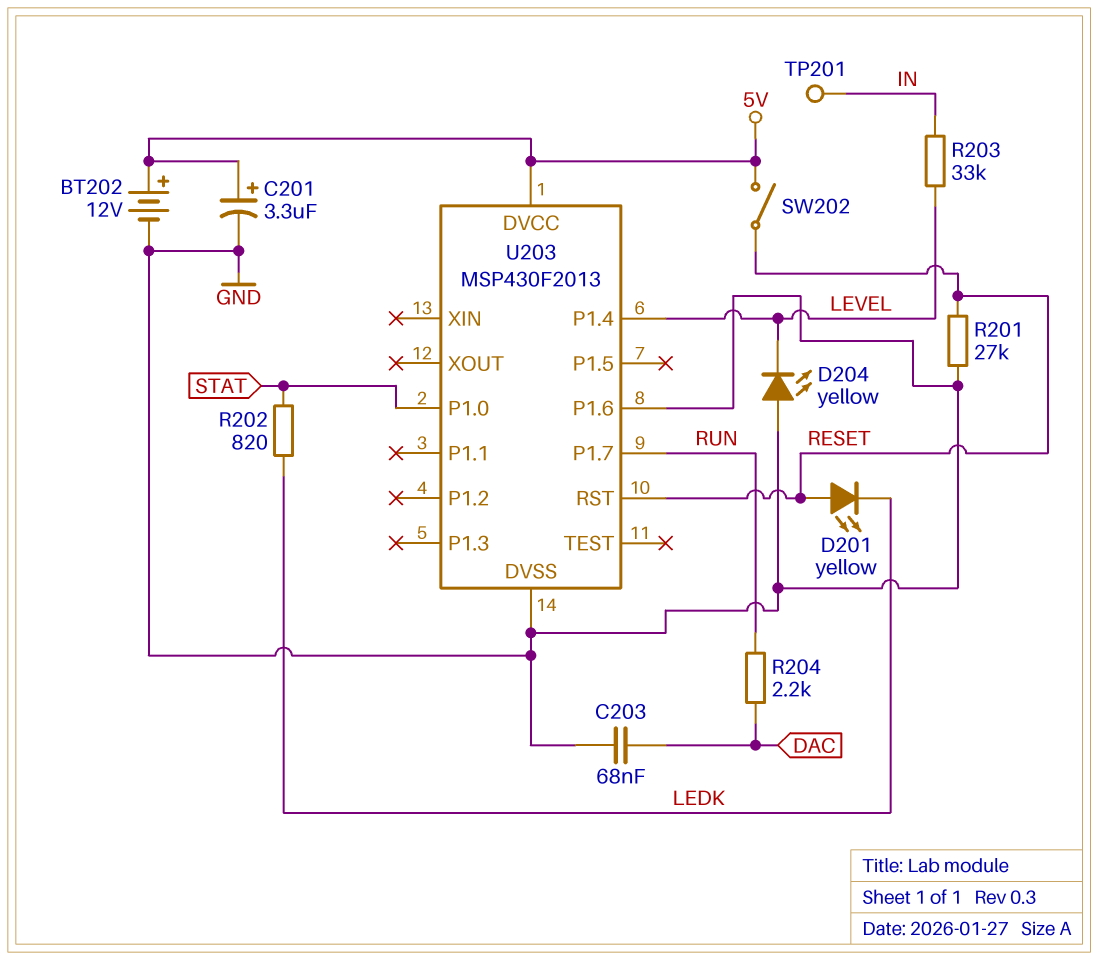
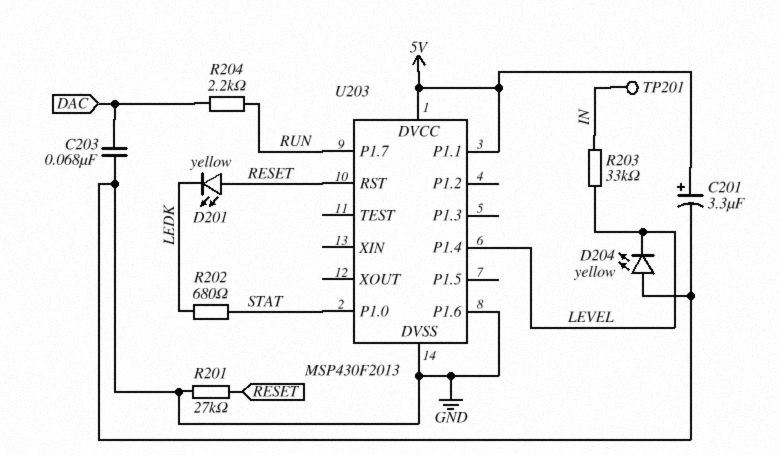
BT202: 12V (plus 5V, minus GND) -> none
R202: 820 (LEDK, STAT) -> 680 (LEDK, STAT)
SW202: switch (5V, RESET) -> none
U203 pin P1.1: none -> 5V

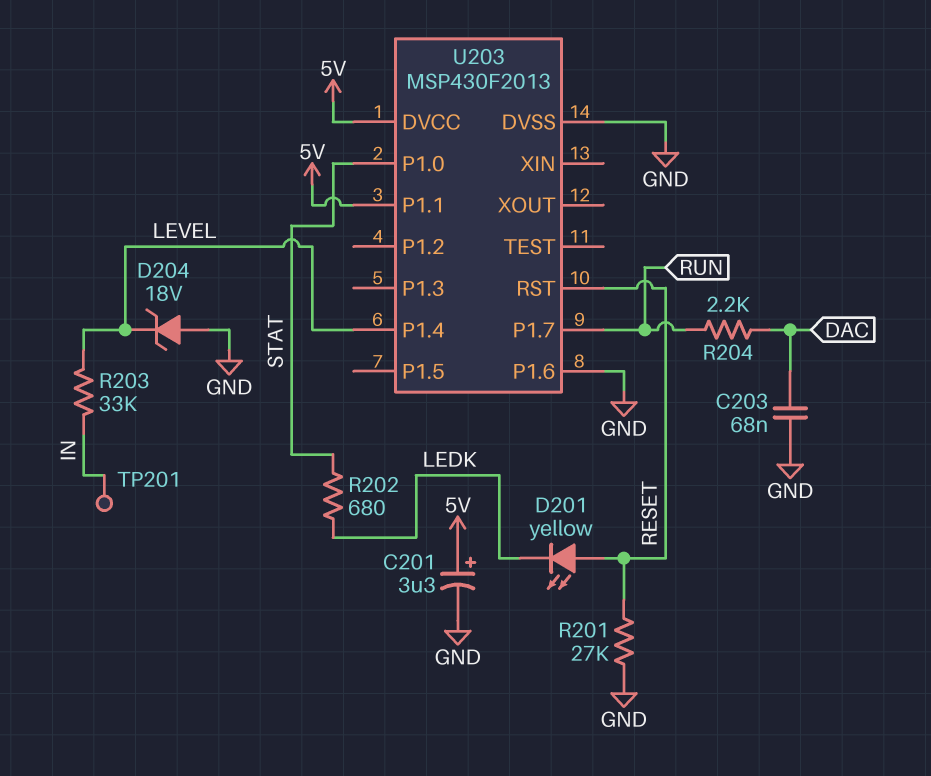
D204: LED yellow (A GND, K LEVEL) -> zener 18V (A GND, K LEVEL)

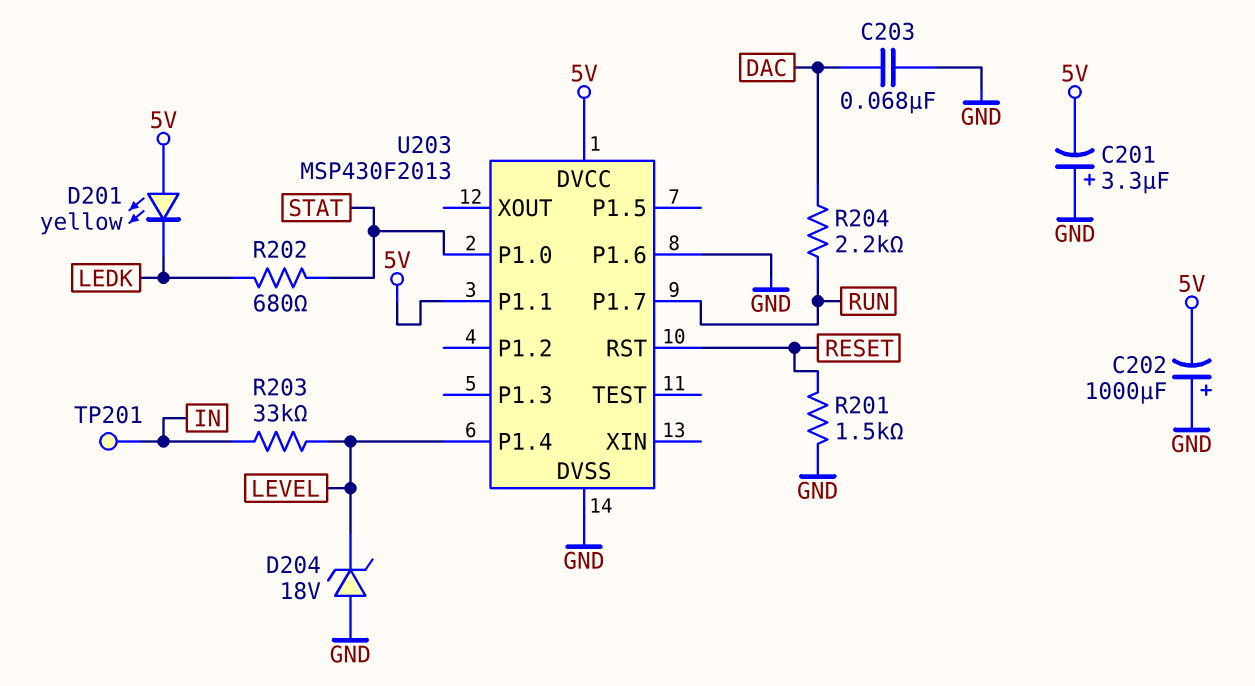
C201: 3.3uF (plus 5V, minus GND) -> 3.3uF (plus GND, minus 5V)
C202: none -> 1000uF (plus GND, minus 5V)
D201: LED yellow (A RESET, K LEDK) -> LED yellow (A 5V, K LEDK)
R201: 27k (GND, RESET) -> 1.5k (GND, RESET)

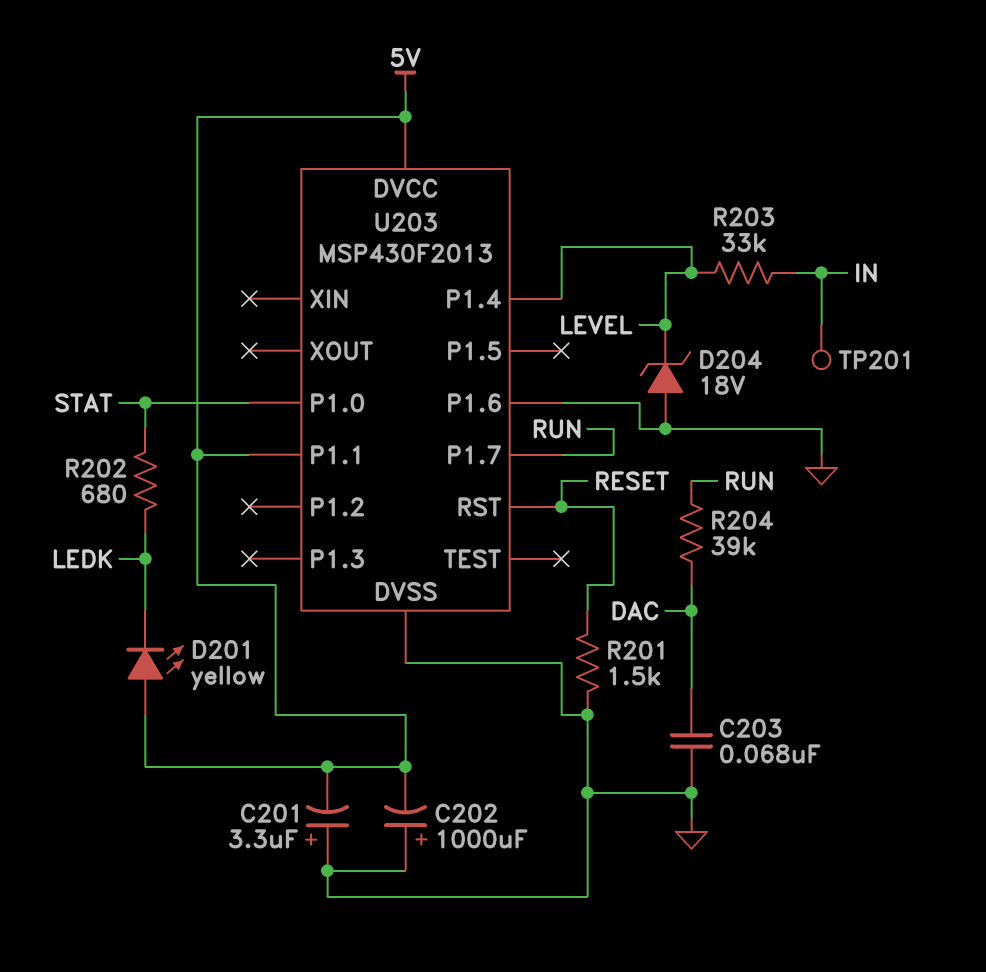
R204: 2.2k (DAC, RUN) -> 39k (DAC, RUN)

